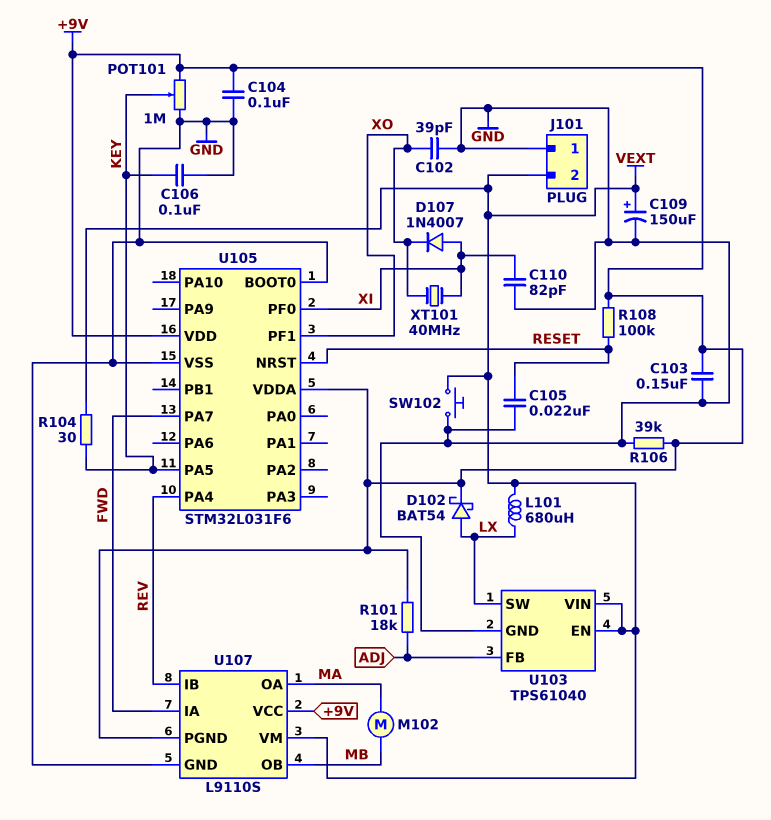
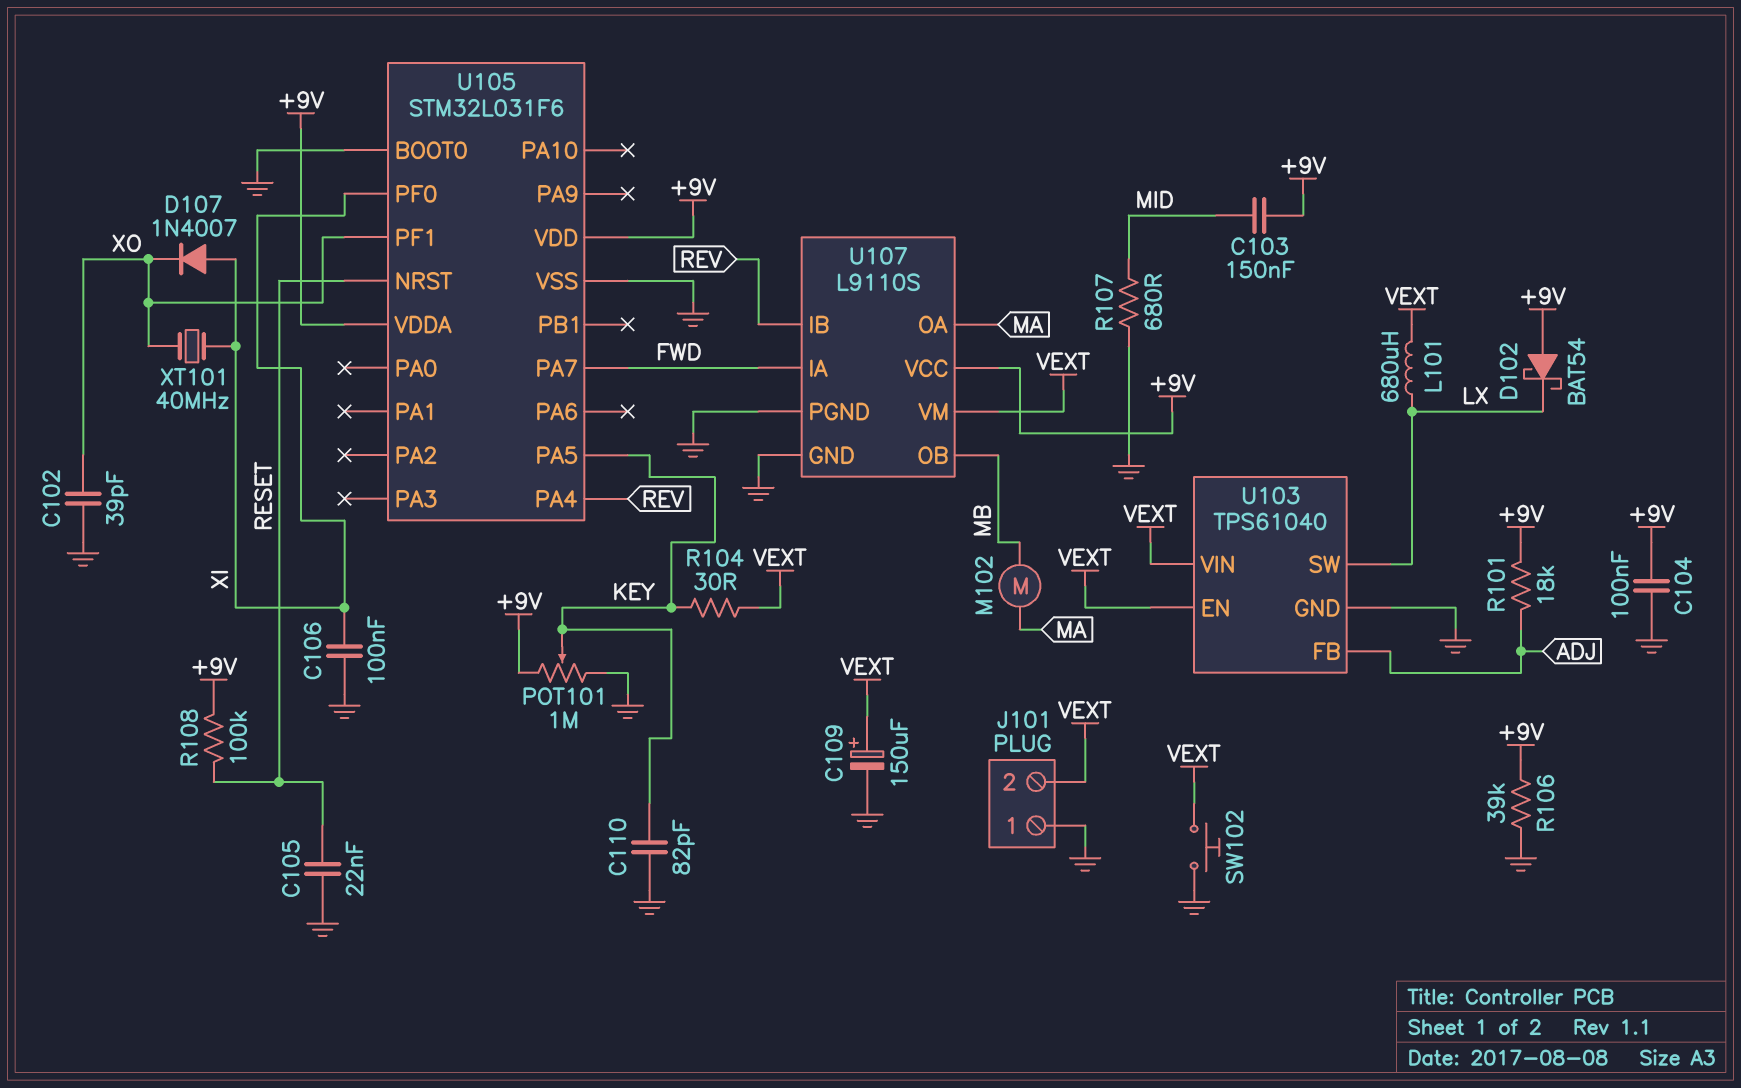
C103: 150nF (+9V, GND) -> 150nF (+9V, MID)
C106: 100nF (GND, KEY) -> 100nF (GND, XI)
C110: 82pF (GND, XI) -> 82pF (GND, KEY)
D102: schottky BAT54 (A LX, K +9V) -> schottky BAT54 (A +9V, K LX)
R107: none -> 680 (GND, MID)
U107 pin PGND: +9V -> GND

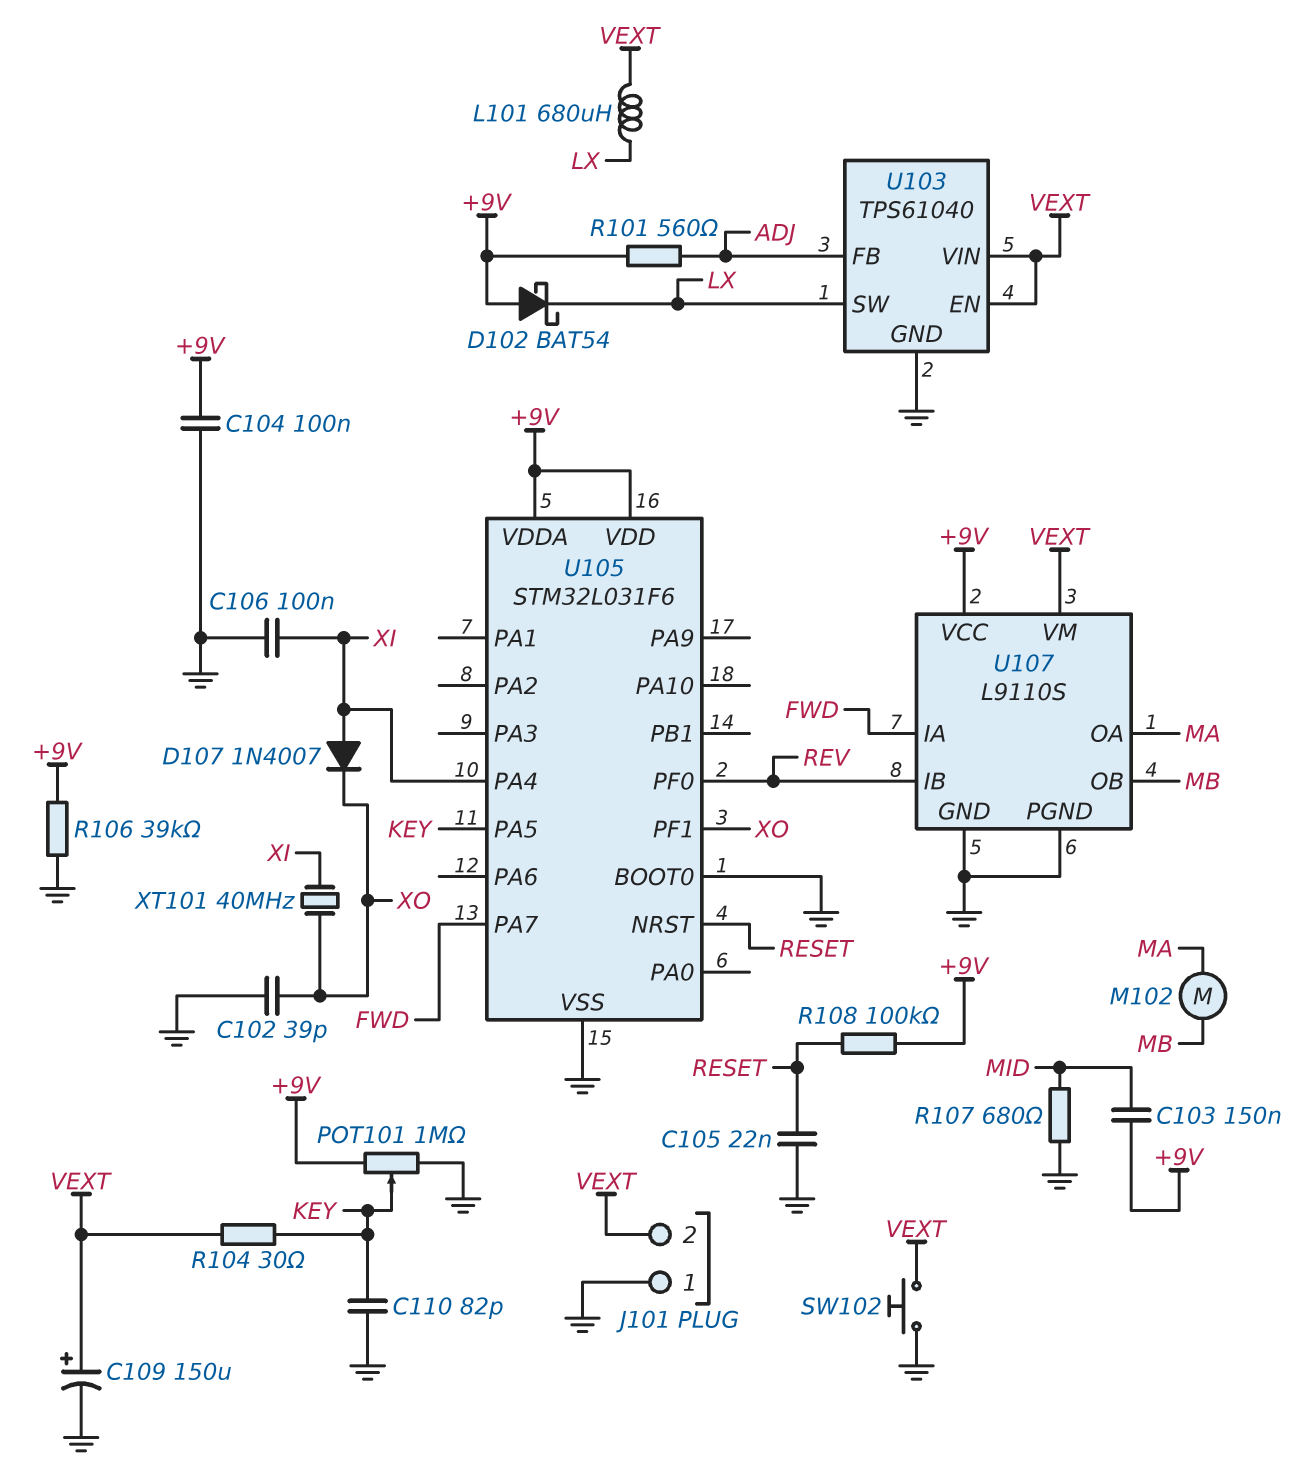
R101: 18k (+9V, ADJ) -> 560 (+9V, ADJ)
U105 pin PA4: REV -> XI
U105 pin PF0: XI -> REV

